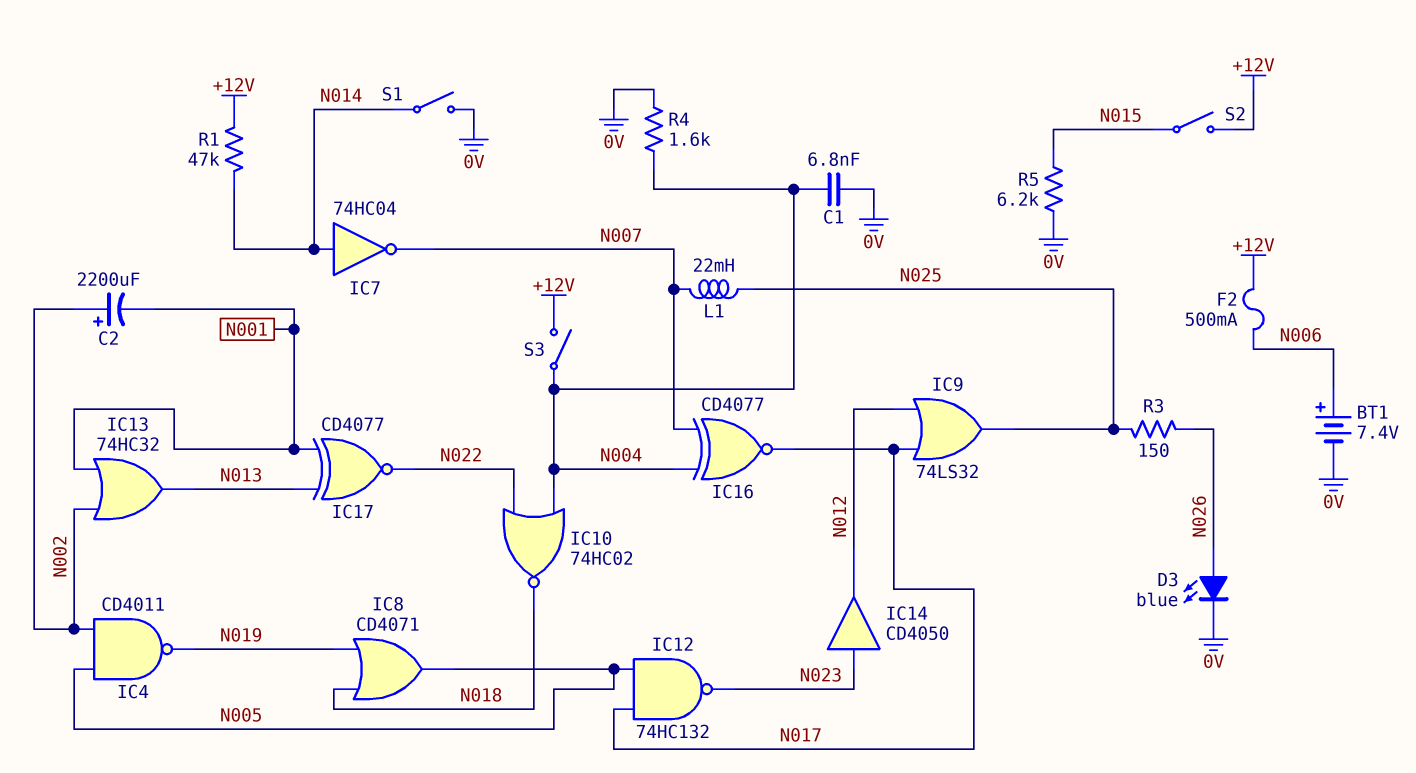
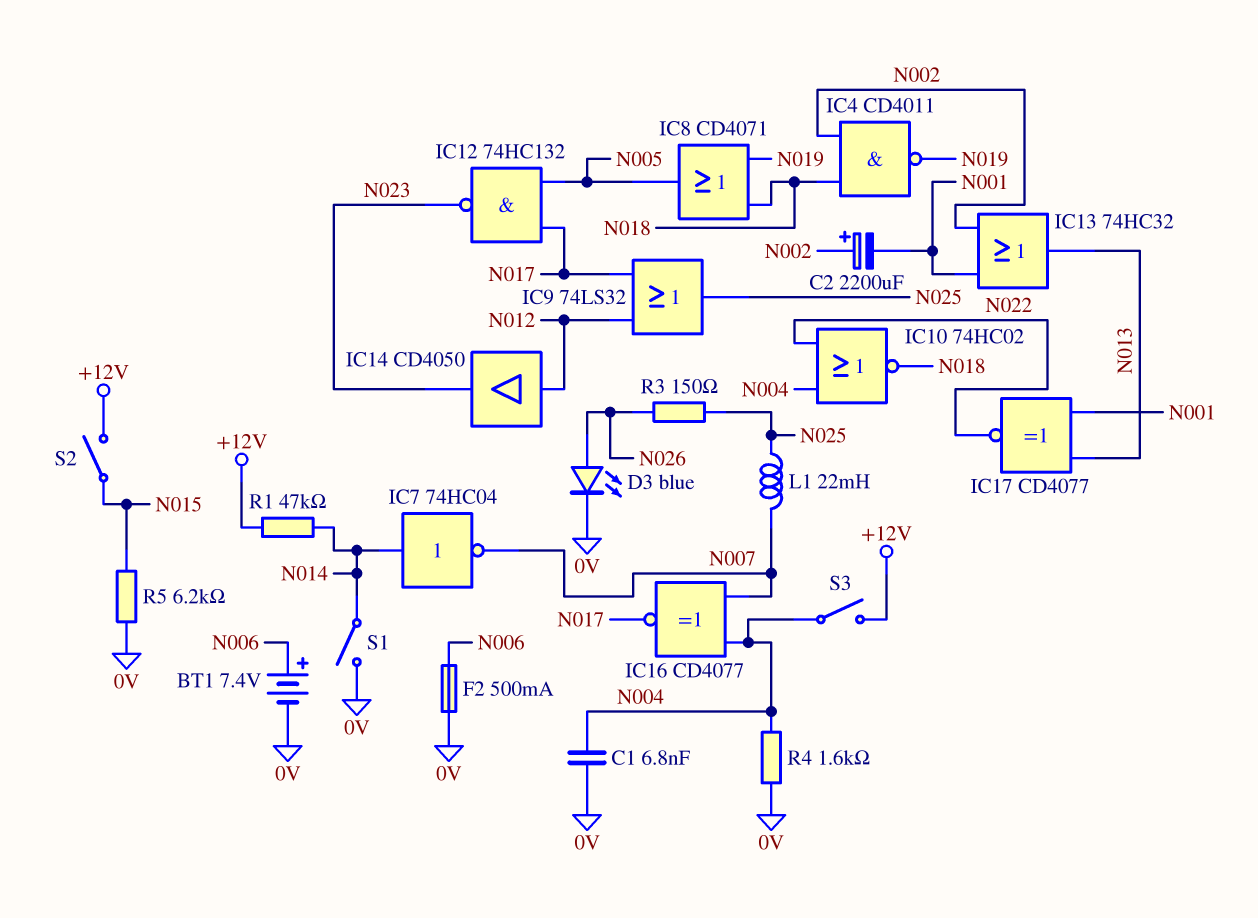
F2: 500mA (+12V, N006) -> 500mA (0V, N006)
IC4: NAND CD4011 (in N002, in N005, out N019) -> NAND CD4011 (in N002, in N018, out N019)
IC14: buffer CD4050 (in N023, out N012) -> buffer CD4050 (in N012, out N023)

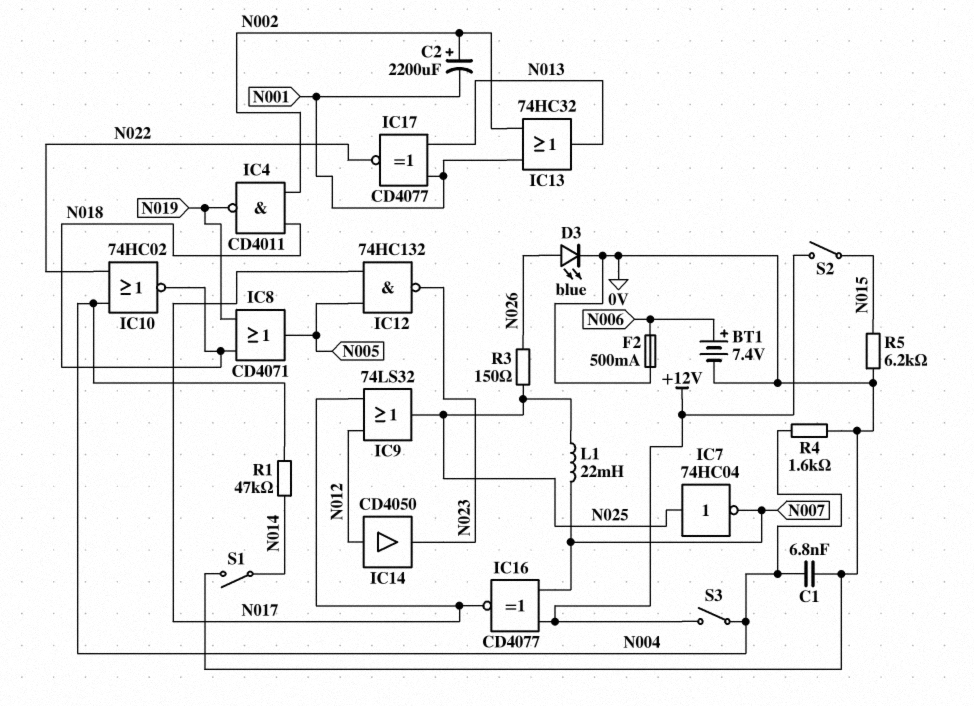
IC7: NOT 74HC04 (in N014, out N007) -> NOT 74HC04 (in N025, out N007)
IC16: XNOR CD4077 (in N004, in N007, out N017) -> XNOR CD4077 (in +12V, in N007, out N017)
R1: 47k (+12V, N014) -> 47k (N004, N014)

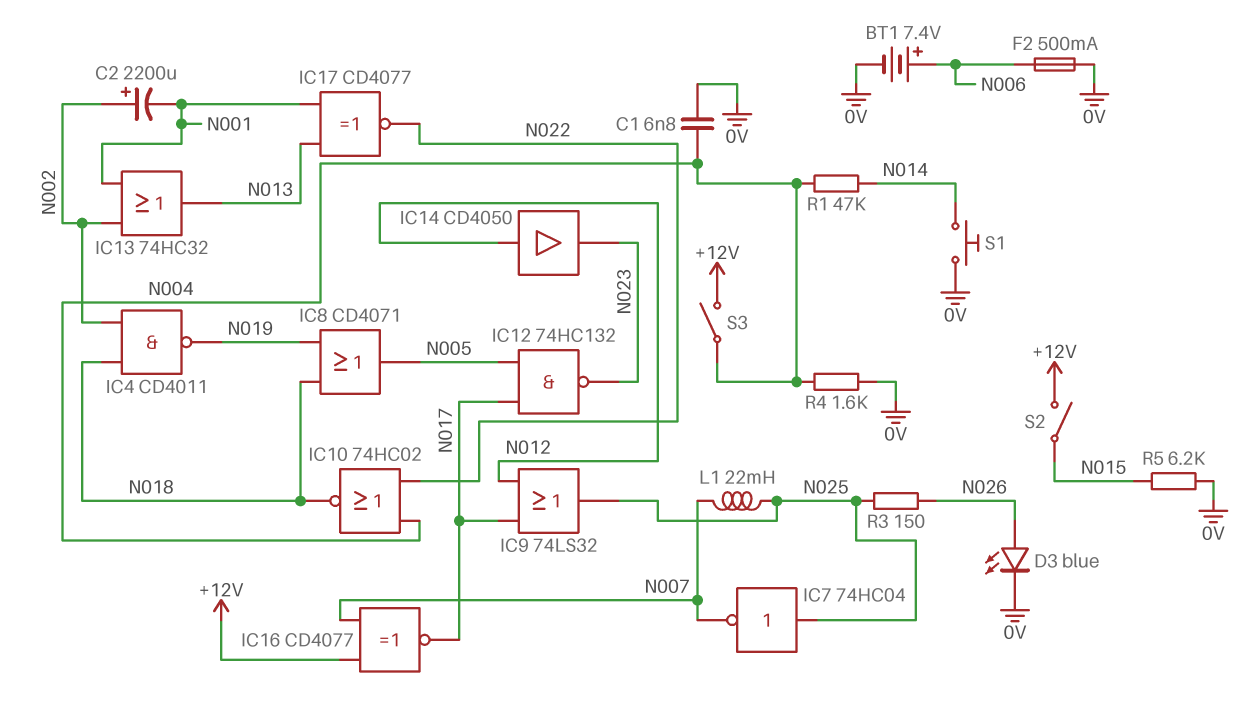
S1: switch (0V, N014) -> button (0V, N014)

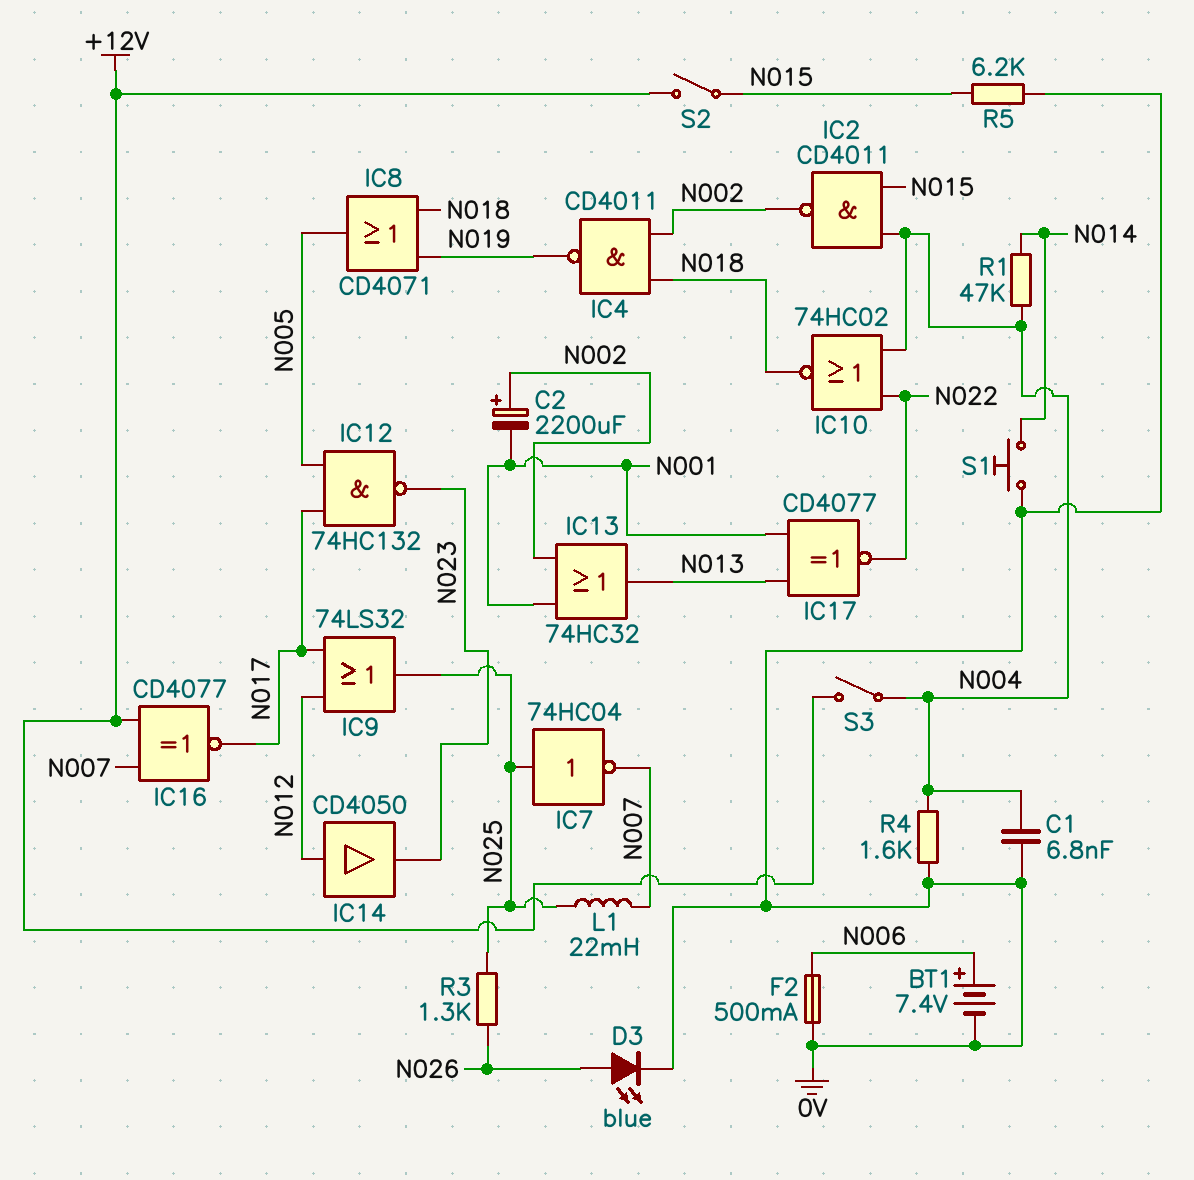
IC2: none -> NAND CD4011 (in N004, in N015, out N002)
R3: 150 (N025, N026) -> 1.3k (N025, N026)

